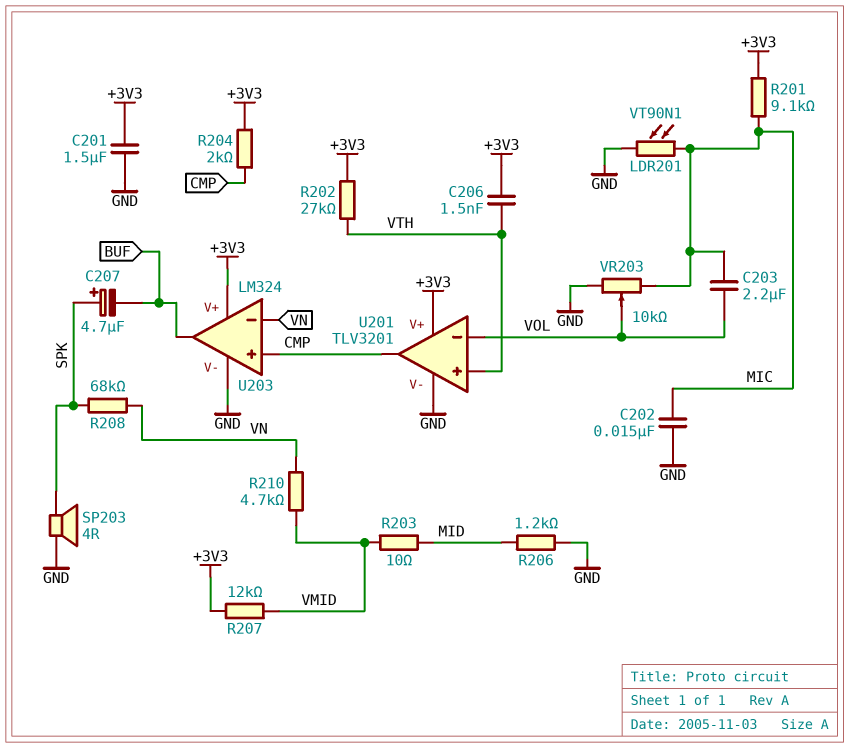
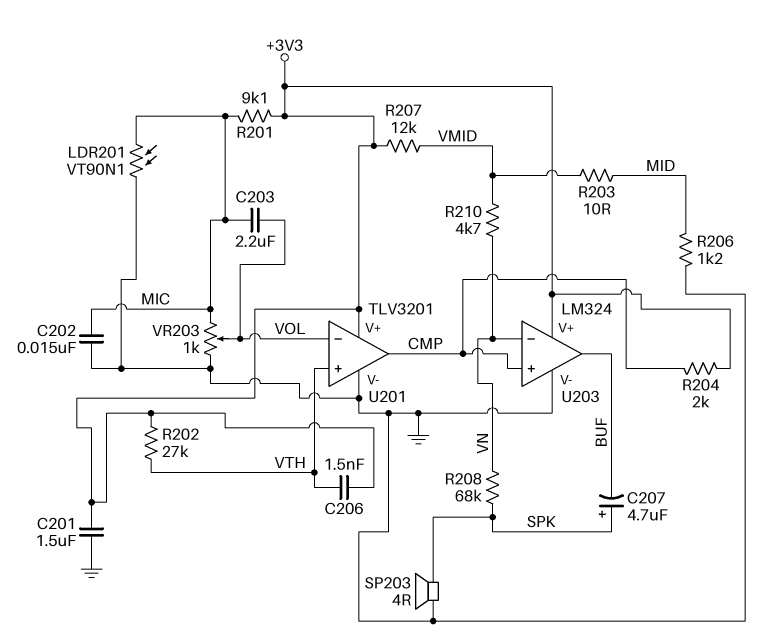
VR203: 10k (GND, MIC, wiper VOL) -> 1k (GND, MIC, wiper VOL)

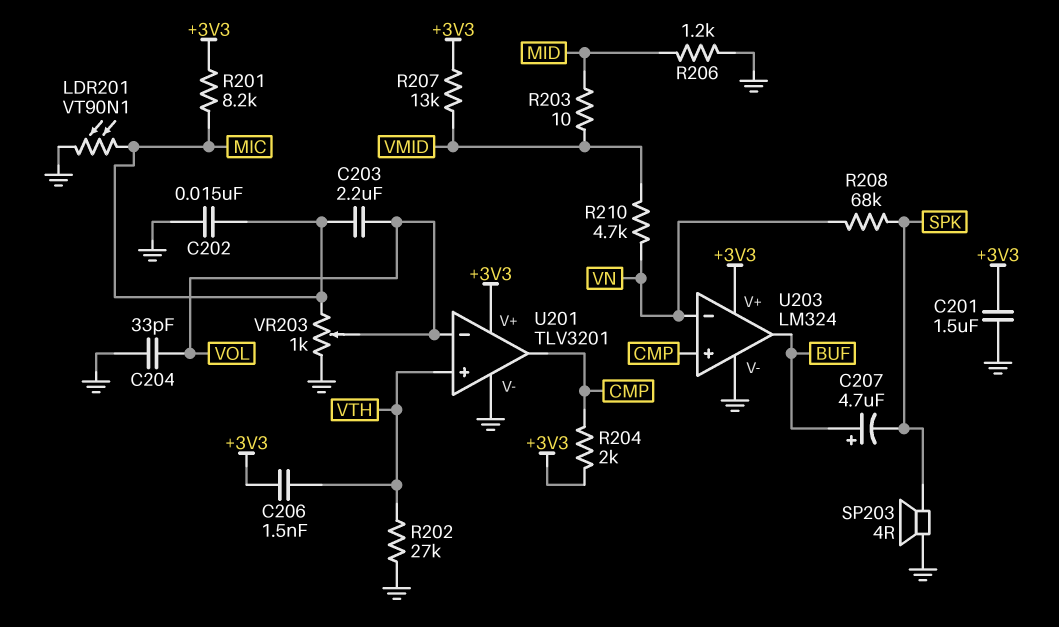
C204: none -> 33pF (GND, VOL)
C207: 4.7uF (plus SPK, minus BUF) -> 4.7uF (plus BUF, minus SPK)
R201: 9.1k (+3V3, MIC) -> 8.2k (+3V3, MIC)
R202: 27k (+3V3, VTH) -> 27k (GND, VTH)
R207: 12k (+3V3, VMID) -> 13k (+3V3, VMID)

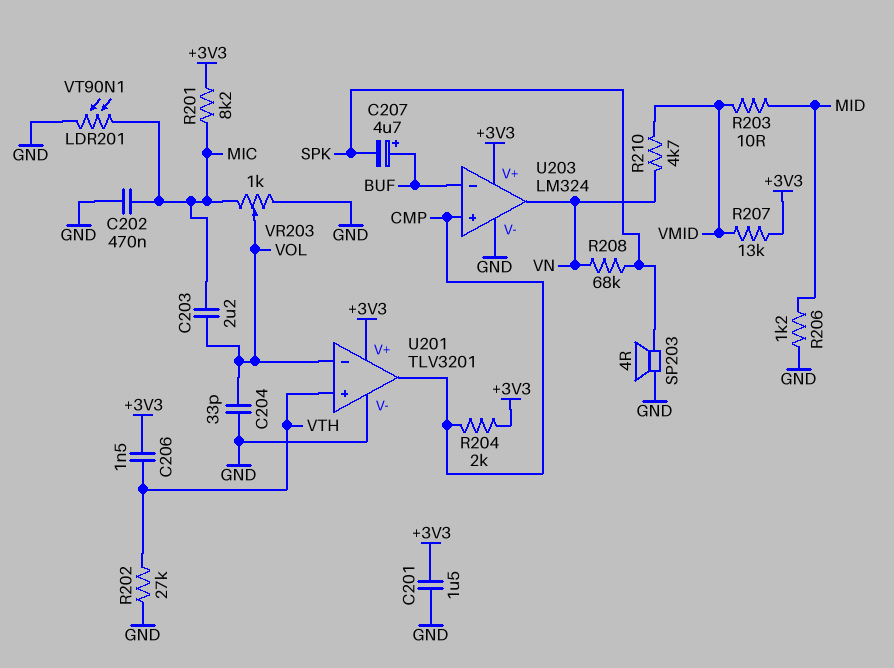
C202: 15nF (GND, MIC) -> 470nF (GND, MIC)
U203 pin in-: VN -> BUF
U203 pin out: BUF -> VN

